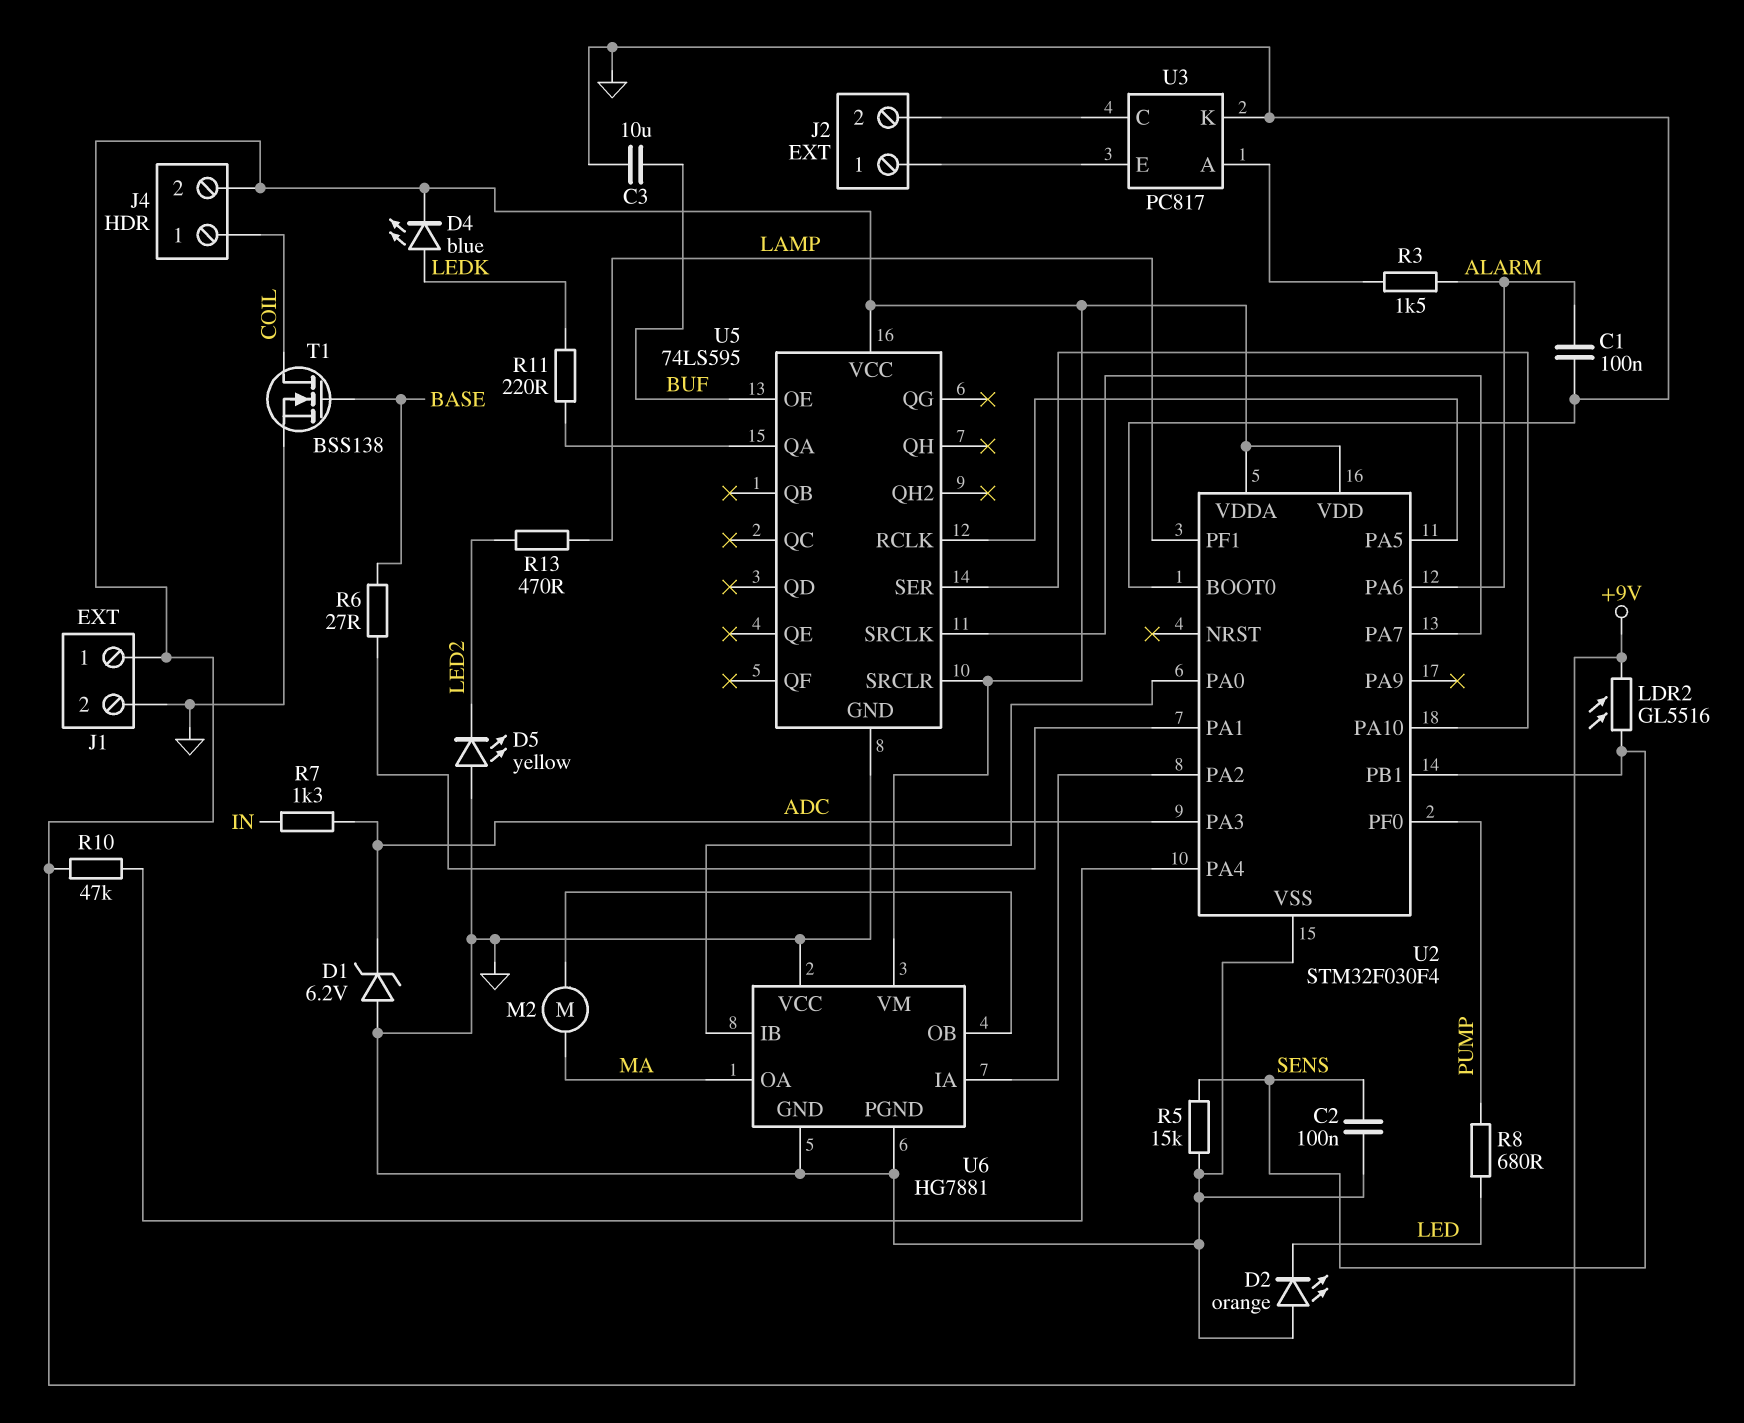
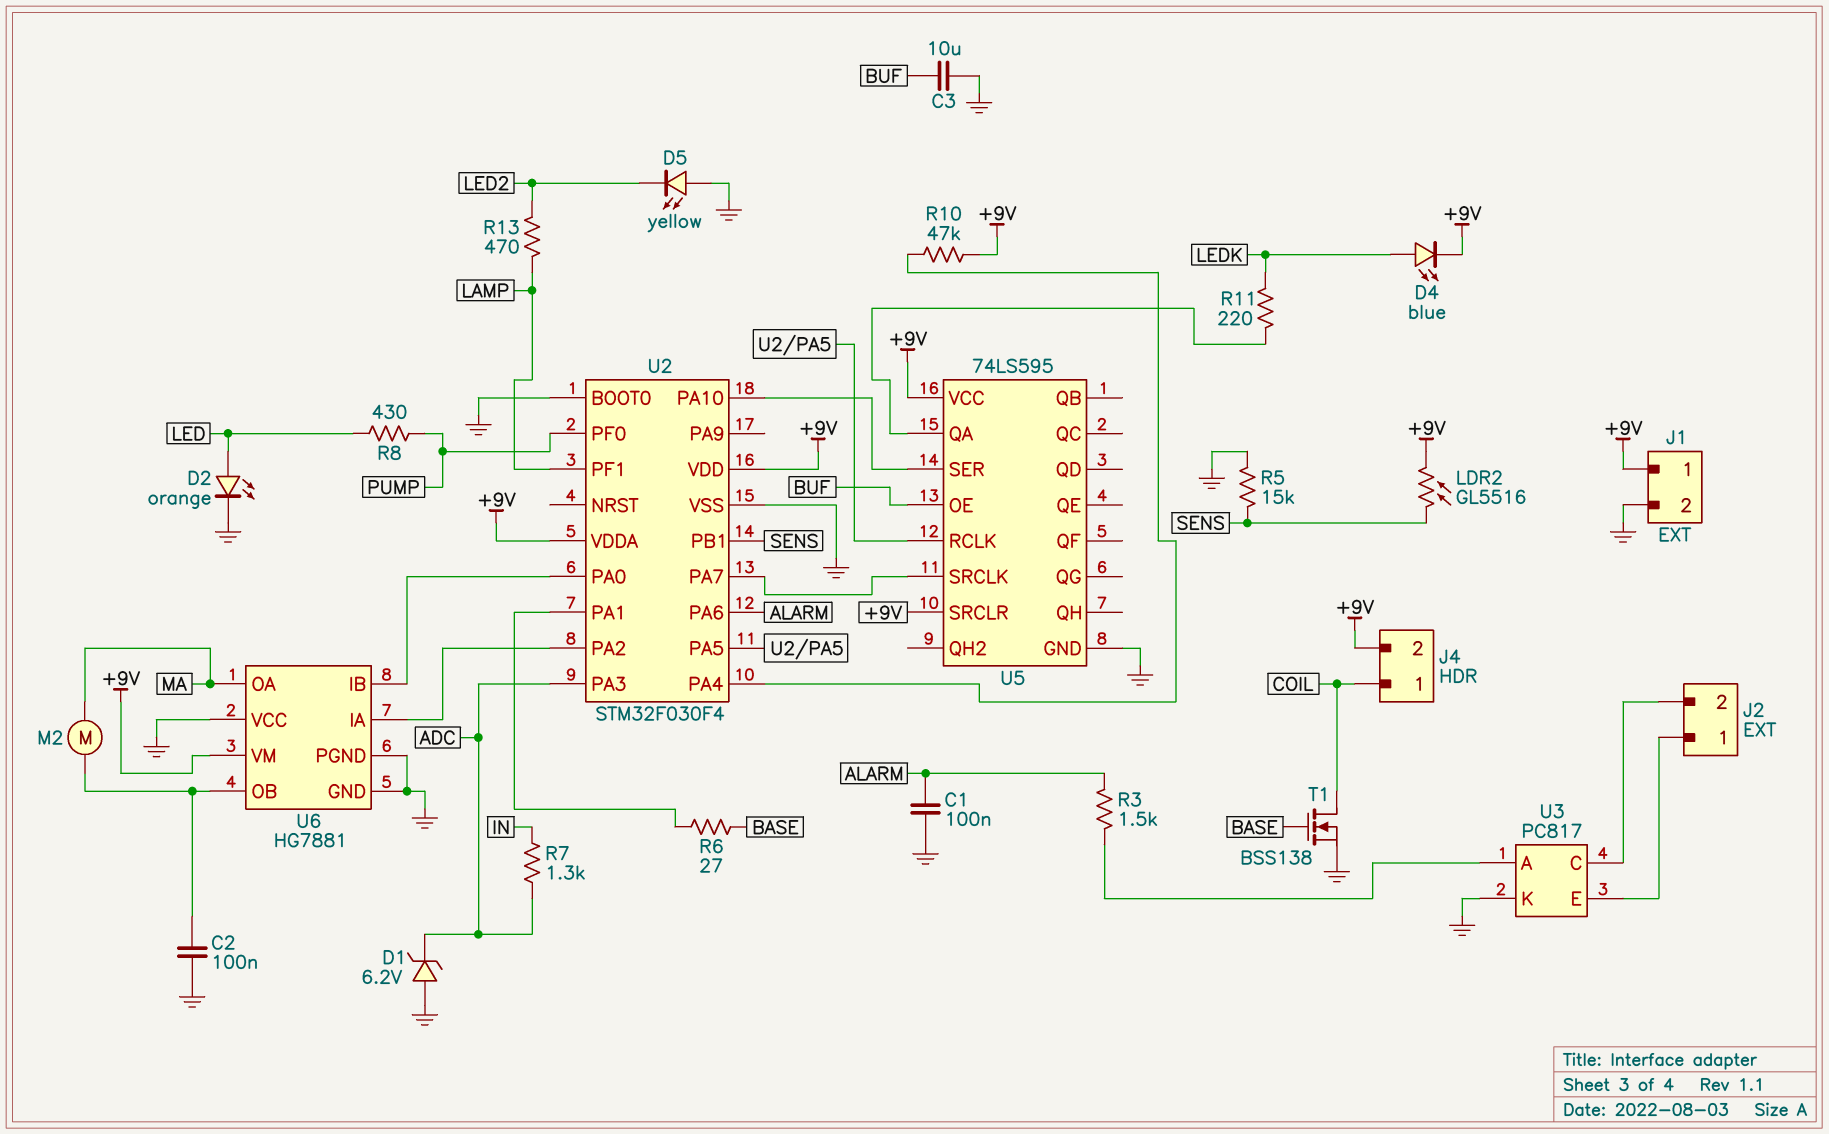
C2: 100nF (GND, SENS) -> 100nF (GND, U6/OB)
D2: LED orange (A GND, K LED) -> LED orange (A LED, K GND)
R8: 680 (LED, PUMP) -> 430 (LED, PUMP)

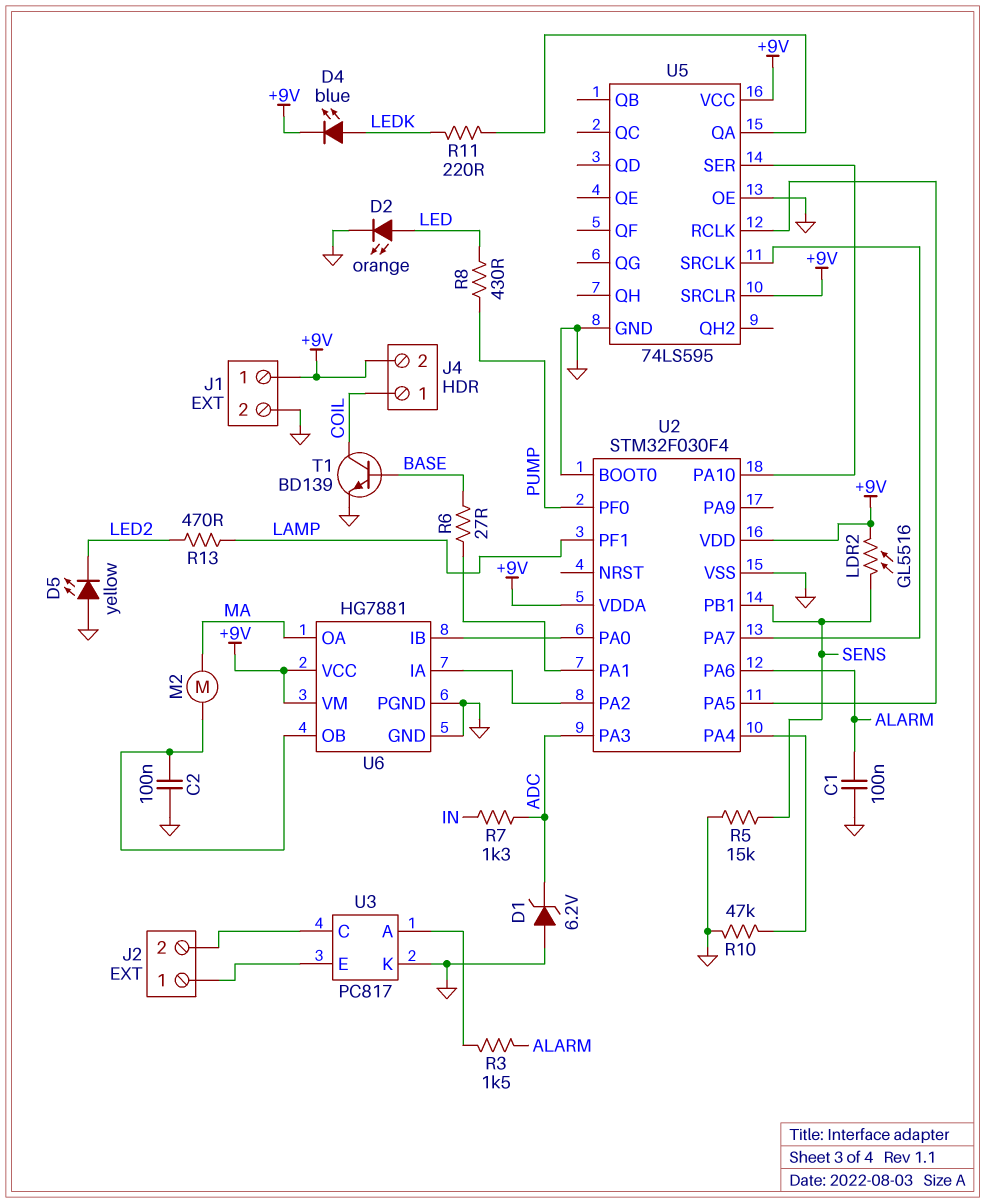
C3: 10uF (BUF, GND) -> none
R10: 47k (+9V, U2/PA4) -> 47k (GND, U2/PA4)
T1: NMOS BSS138 (G BASE, D COIL, S GND) -> NPN BD139 (B BASE, C COIL, E GND)
U5 pin OE: BUF -> GND
U6 pin VCC: GND -> +9V

